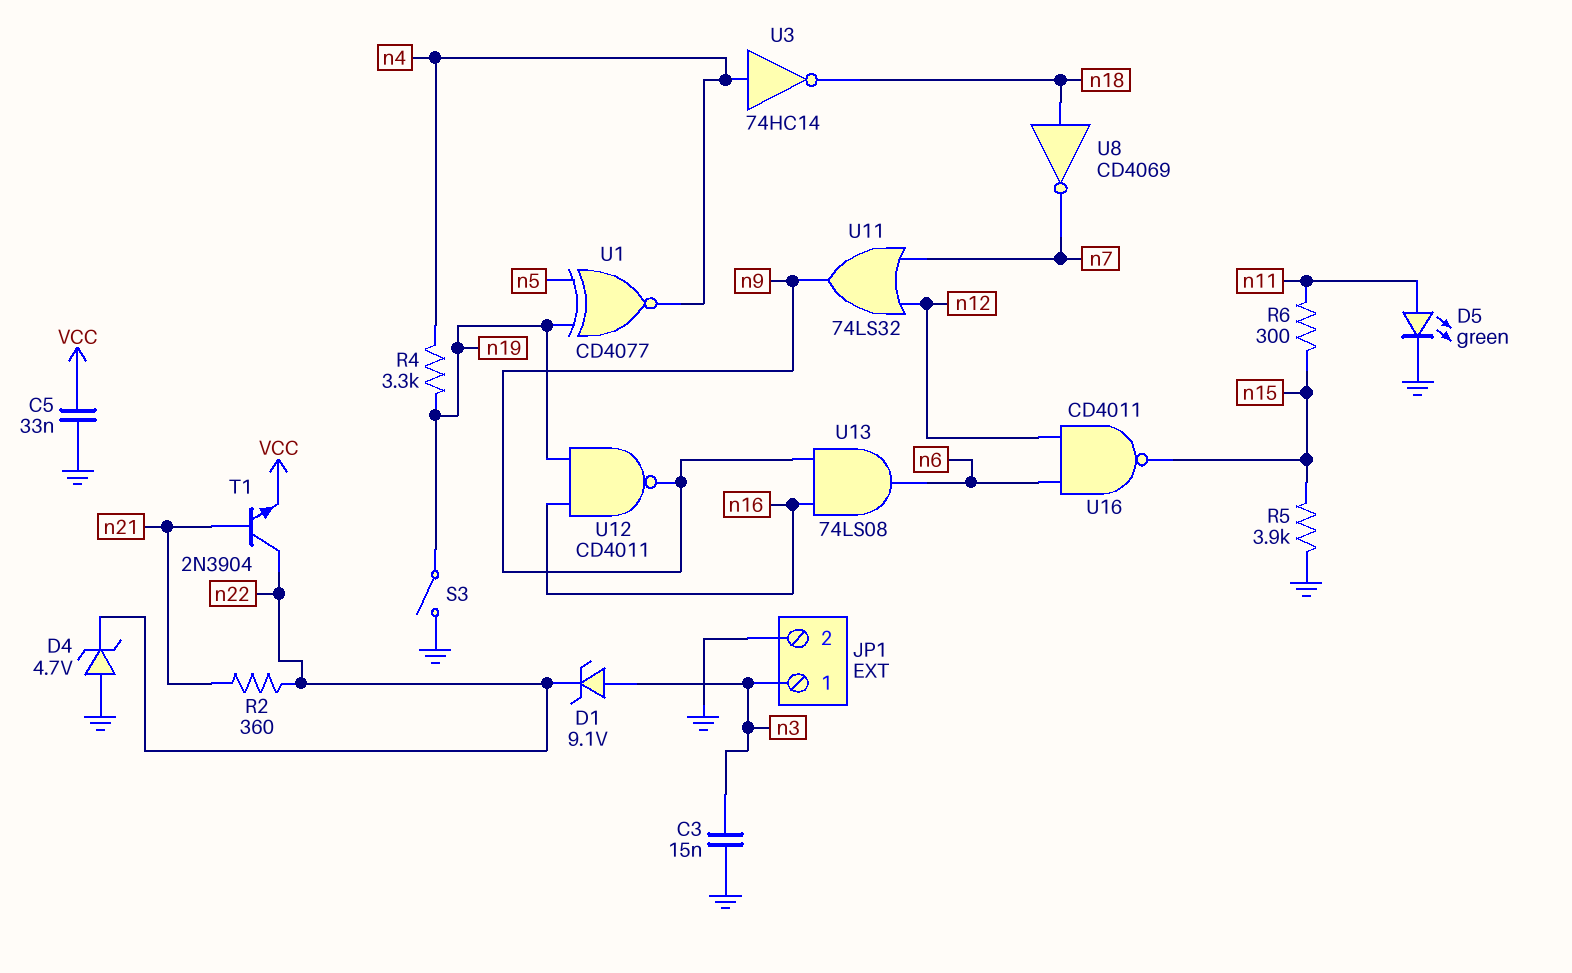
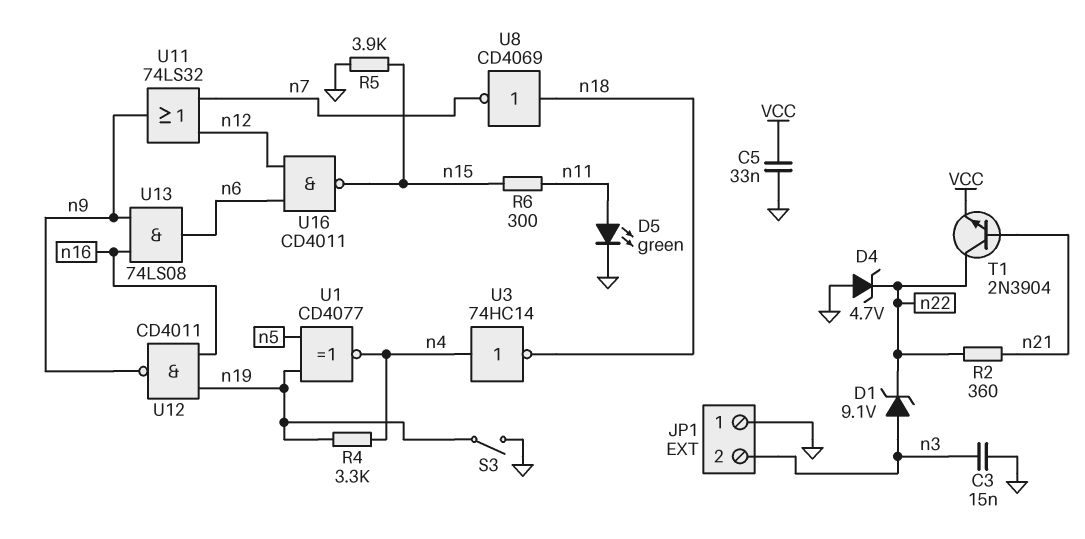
JP1 pin 1: n3 -> GND
JP1 pin 2: GND -> n3

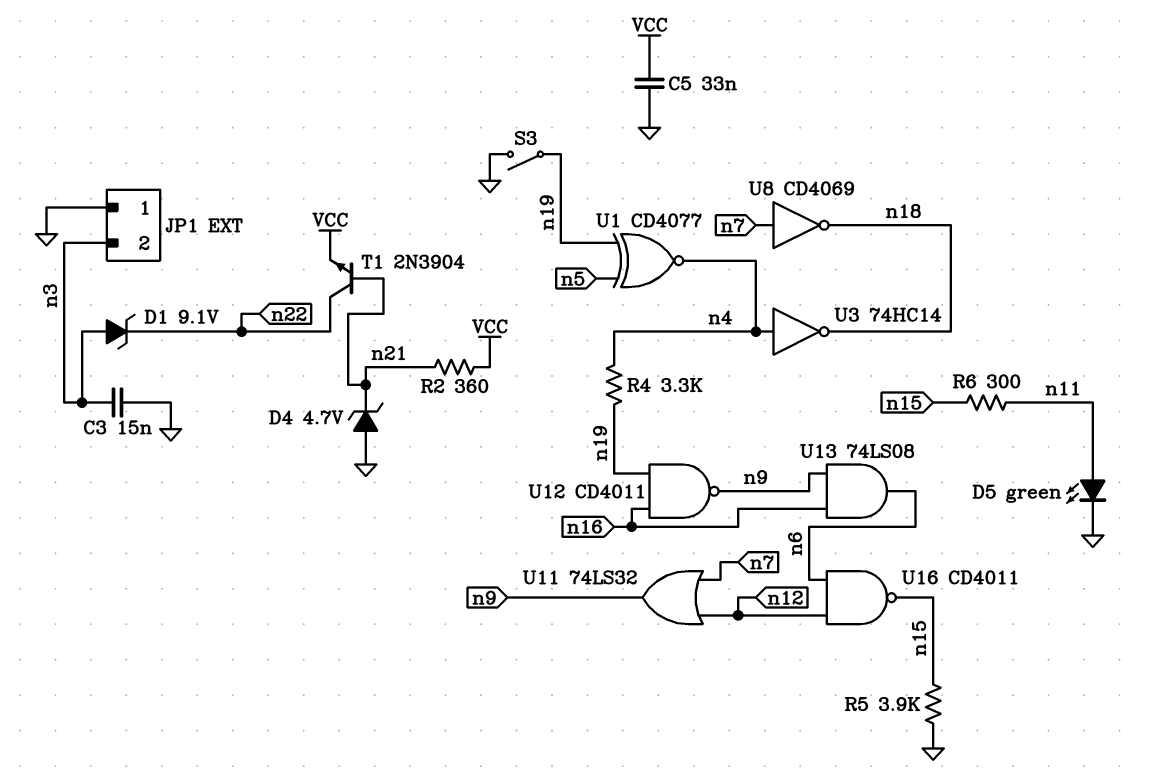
D4: zener 4.7V (A GND, K n22) -> zener 4.7V (A GND, K n21)
R2: 360 (n21, n22) -> 360 (VCC, n21)
U8: NOT CD4069 (in n18, out n7) -> NOT CD4069 (in n7, out n18)

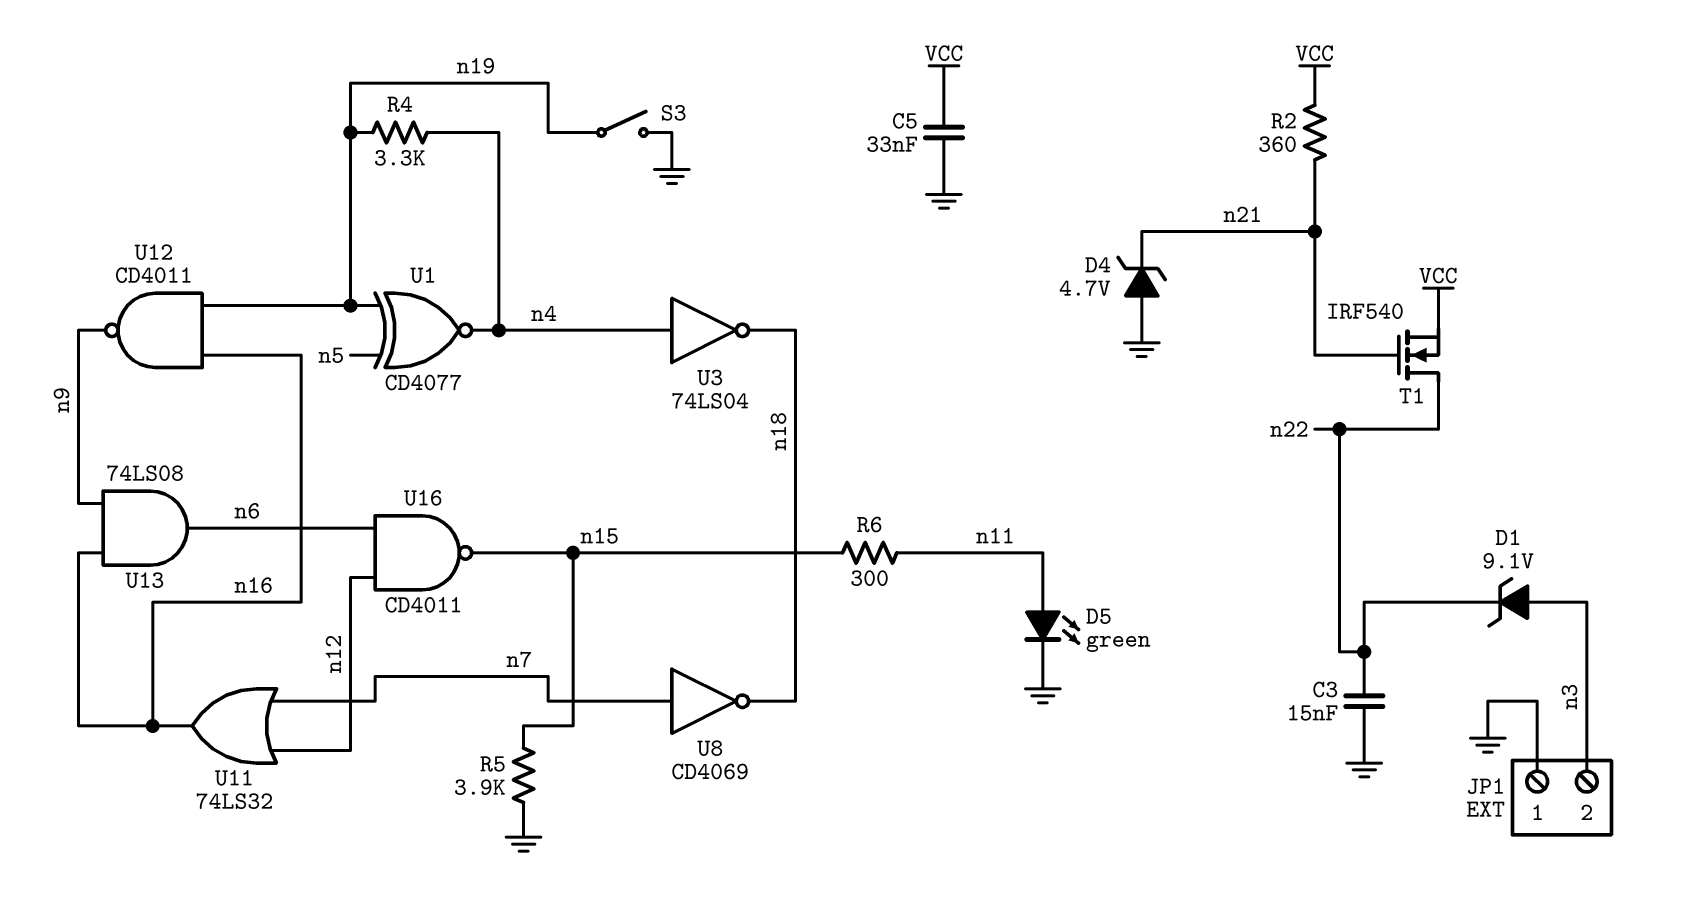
C3: 15nF (GND, n3) -> 15nF (GND, n22)
T1: NPN 2N3904 (B n21, C n22, E VCC) -> NMOS IRF540 (G n21, D n22, S VCC)
U3: NOT 74HC14 (in n4, out n18) -> NOT 74LS04 (in n4, out n18)
U11: OR 74LS32 (in n7, in n12, out n9) -> OR 74LS32 (in n7, in n12, out n16)

